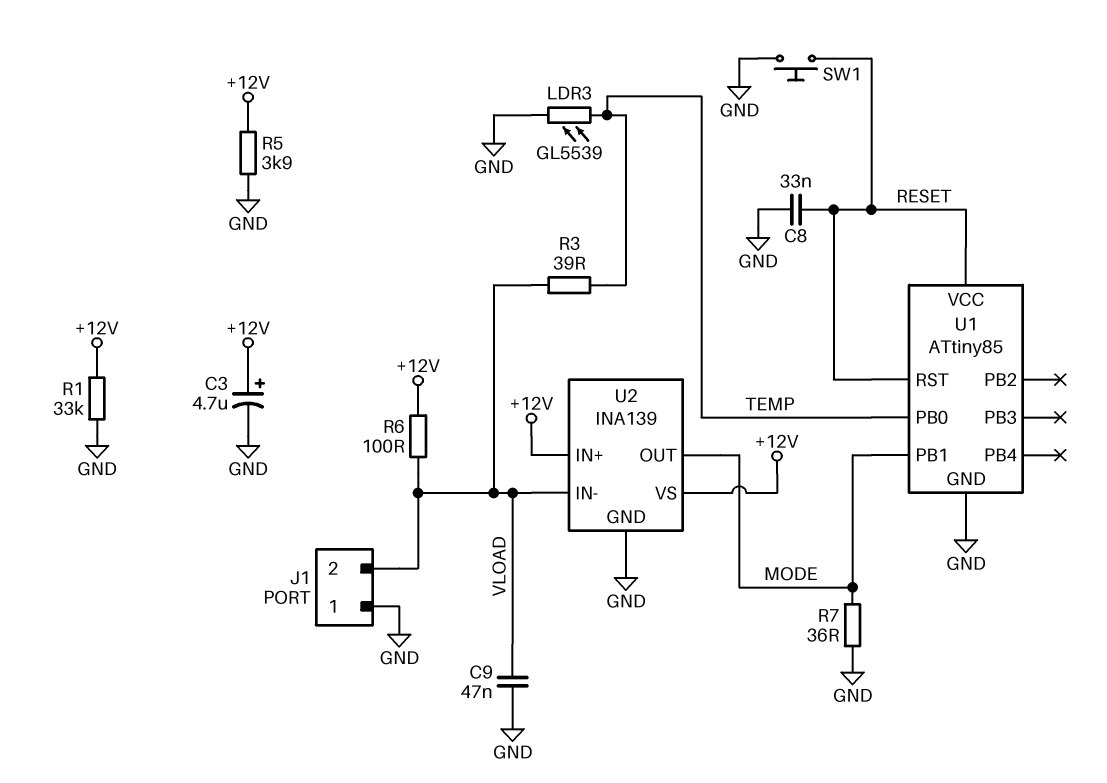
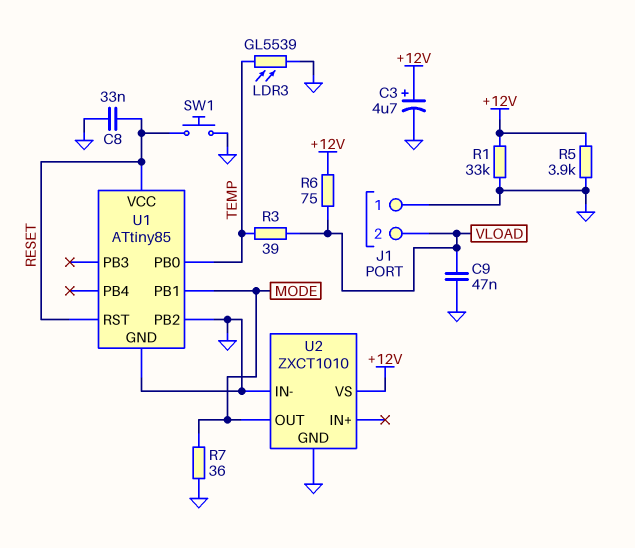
R6: 100 (+12V, VLOAD) -> 75 (+12V, VLOAD)
U1 pin PB2: none -> GND
U2: INA139 -> ZXCT1010
U2 pin IN+: +12V -> none
U2 pin IN-: VLOAD -> GND

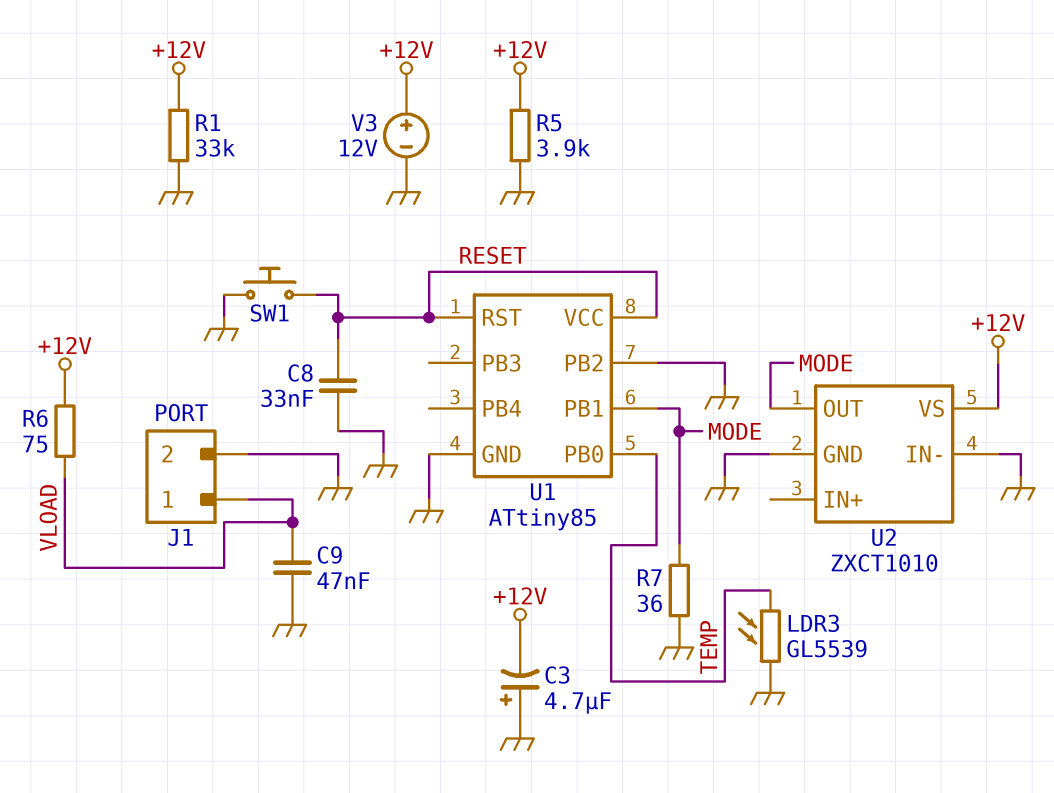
C3: 4.7uF (plus +12V, minus GND) -> 4.7uF (plus GND, minus +12V)
J1 pin 1: GND -> VLOAD
J1 pin 2: VLOAD -> GND
R3: 39 (TEMP, VLOAD) -> none
V3: none -> 12V (plus +12V, minus GND)

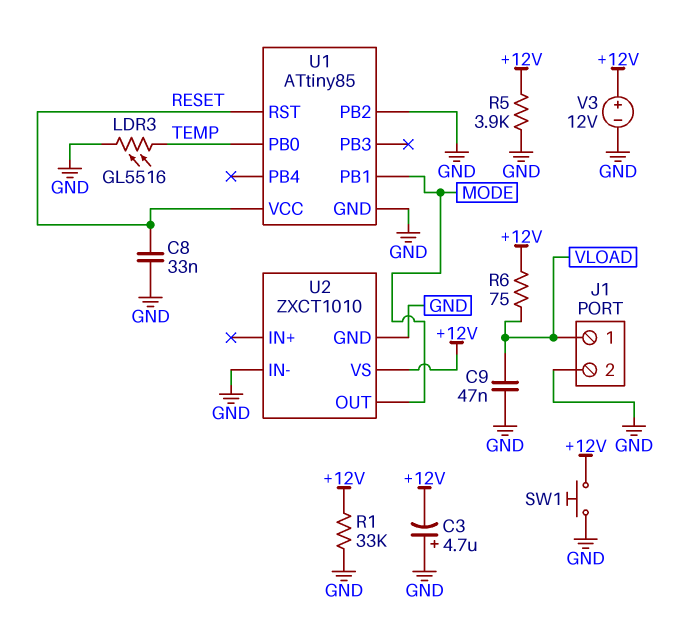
LDR3: GL5539 (GND, TEMP) -> GL5516 (GND, TEMP)
R7: 36 (GND, MODE) -> none
SW1: button (GND, RESET) -> button (+12V, GND)

